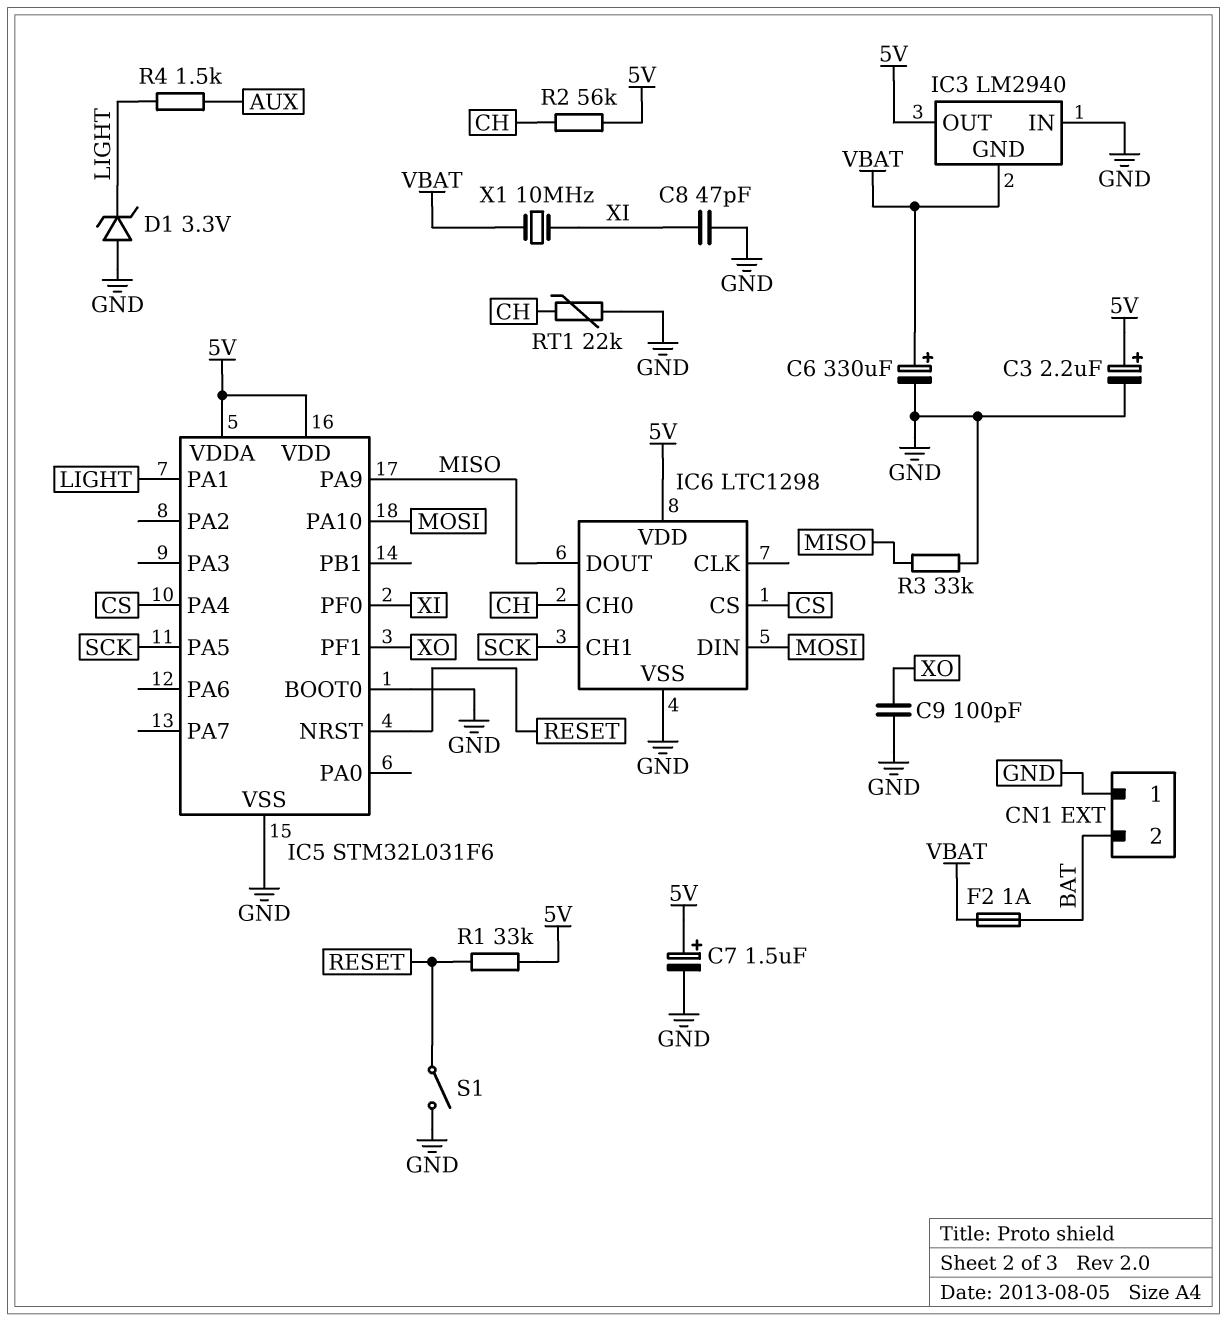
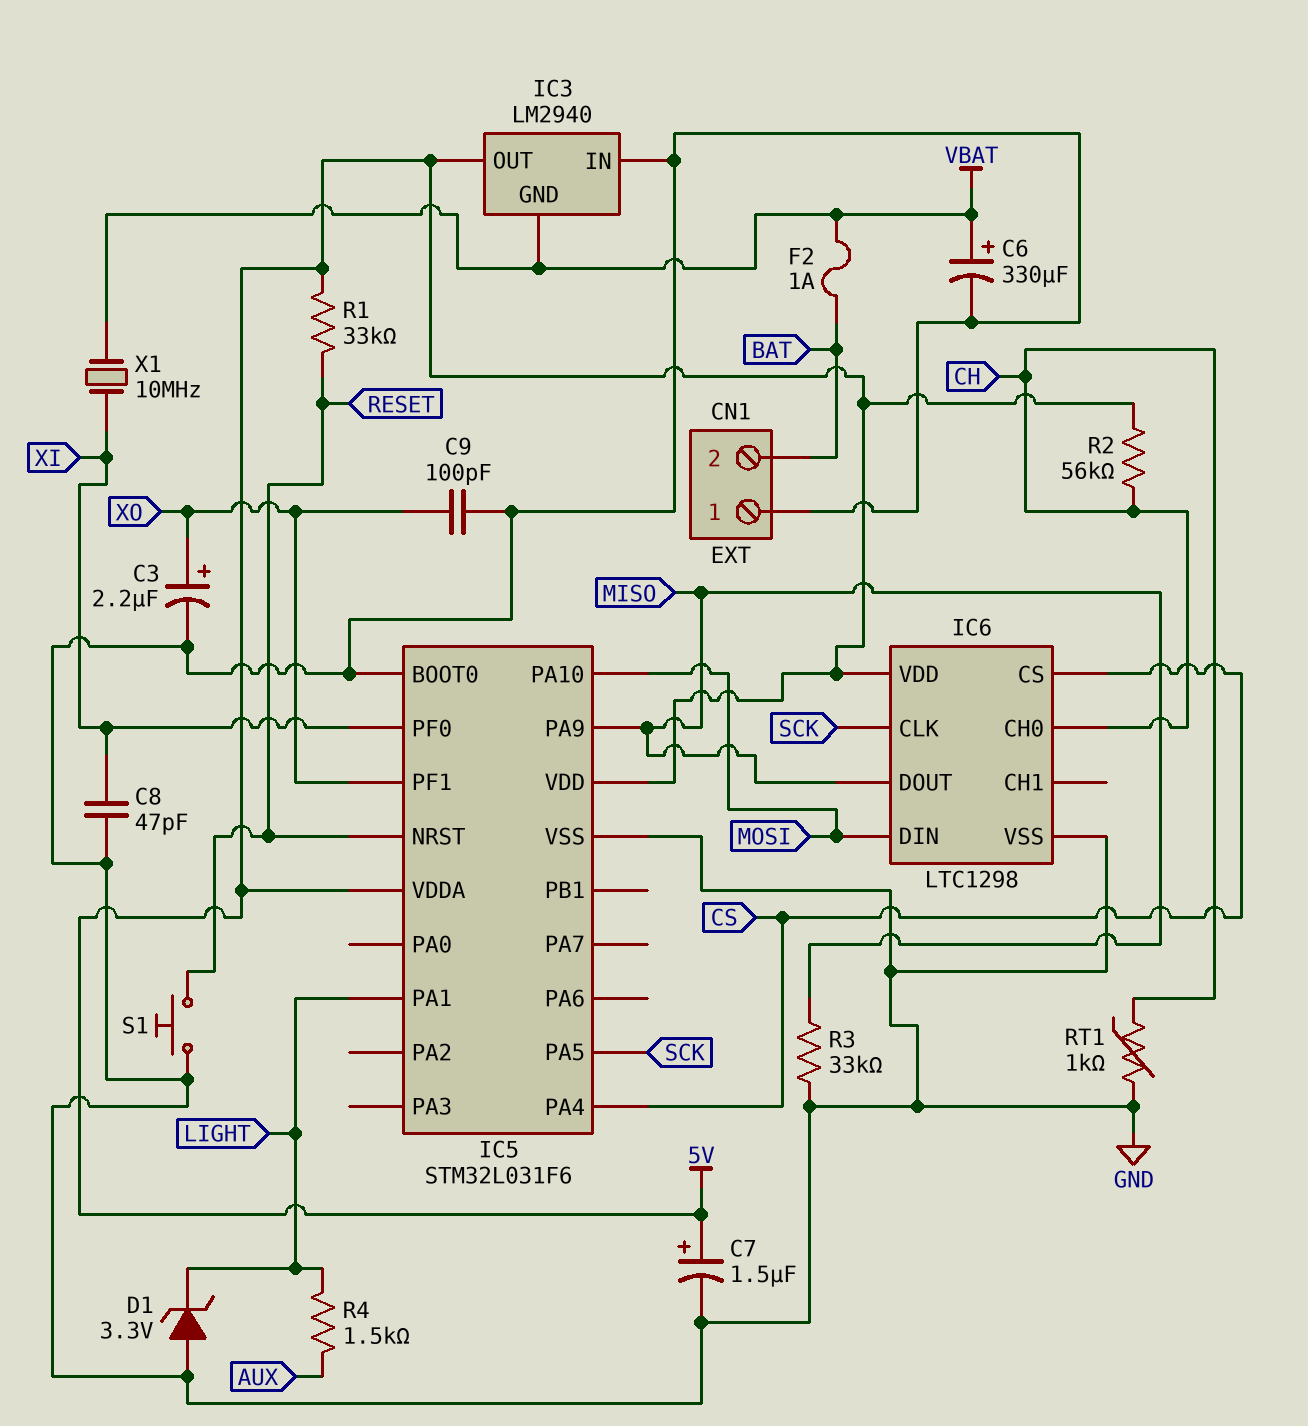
C3: 2.2uF (plus 5V, minus GND) -> 2.2uF (plus XO, minus GND)
IC6 pin CH1: SCK -> none
IC6 pin CLK: none -> SCK
RT1: 22k (CH, GND) -> 1k (CH, GND)
S1: switch (GND, RESET) -> button (GND, RESET)

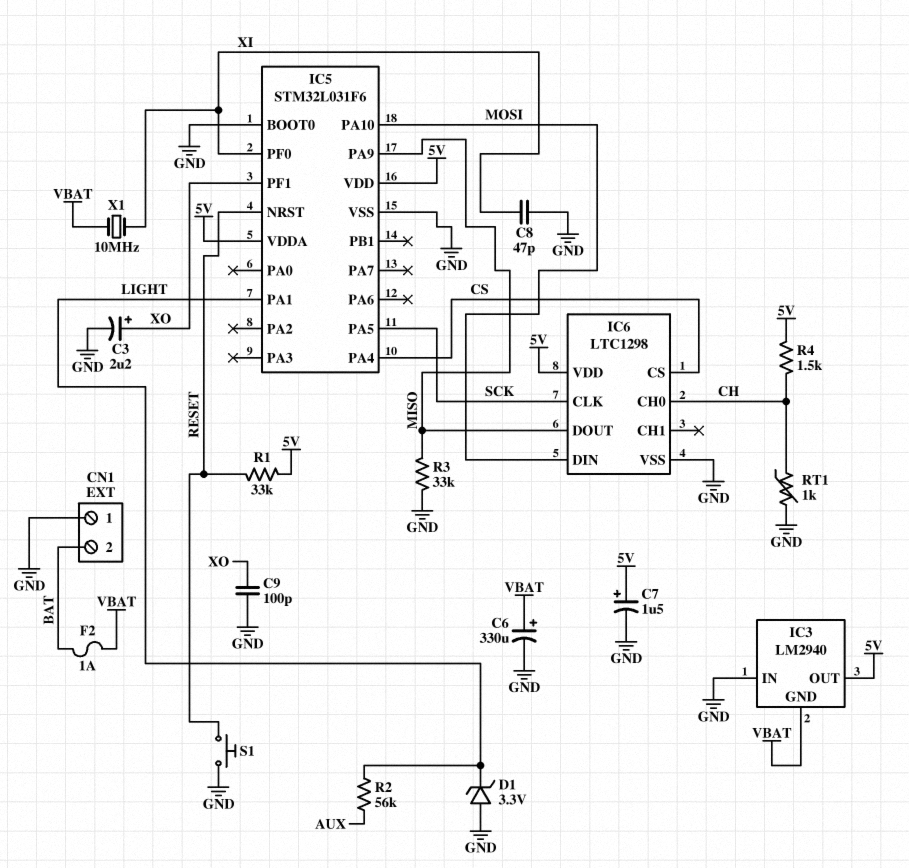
R2: 56k (5V, CH) -> 56k (AUX, LIGHT)
R4: 1.5k (AUX, LIGHT) -> 1.5k (5V, CH)

